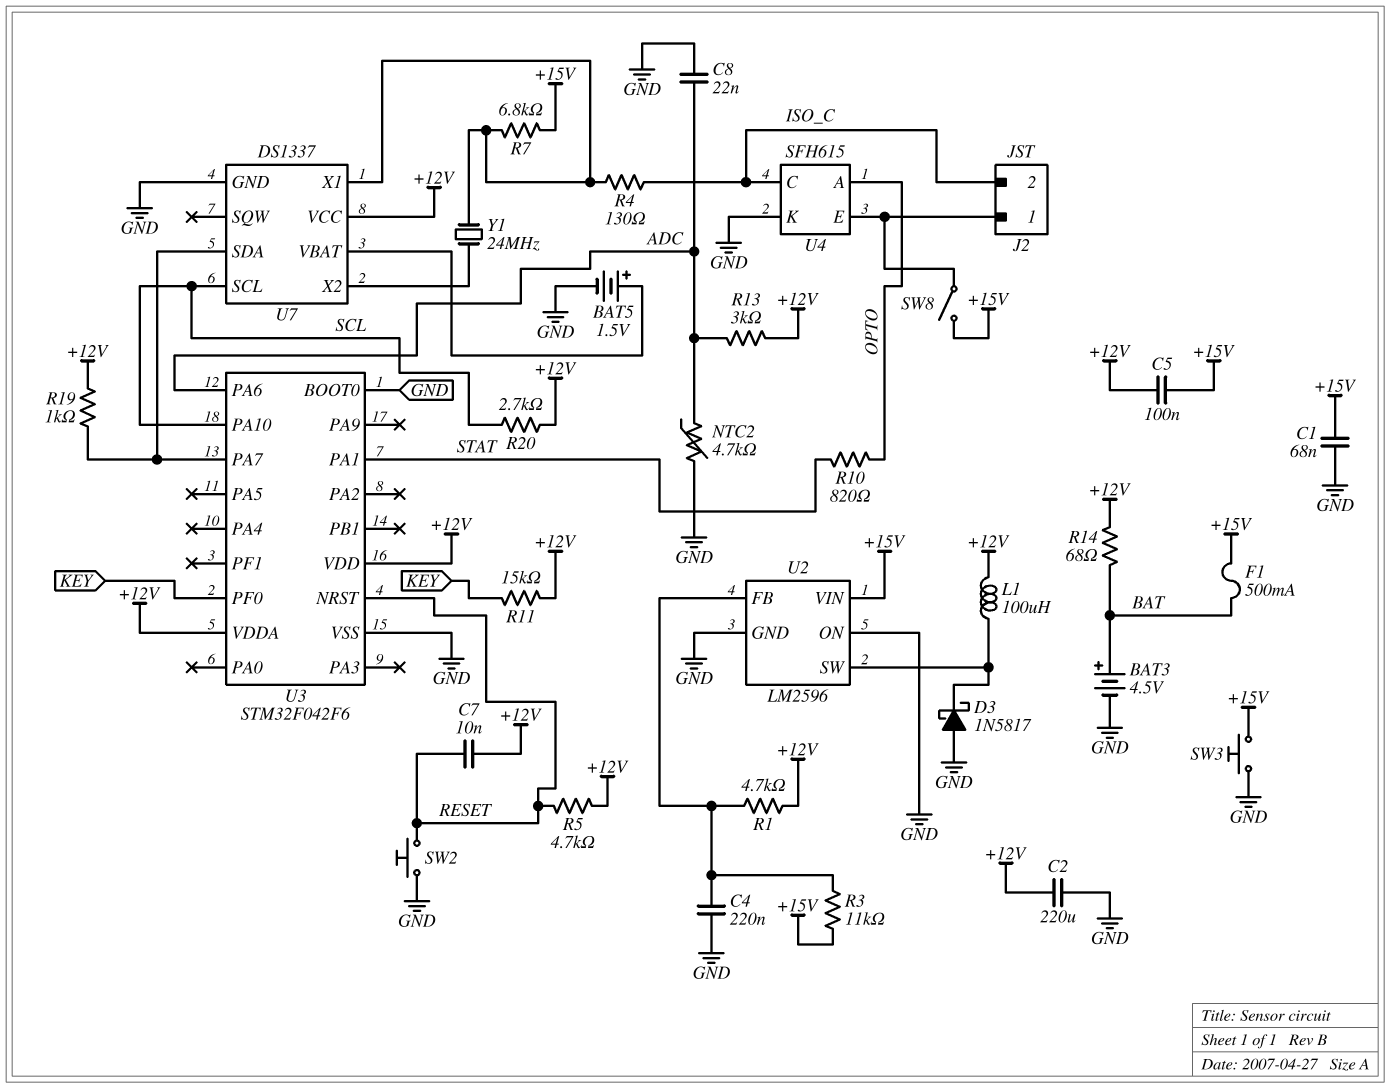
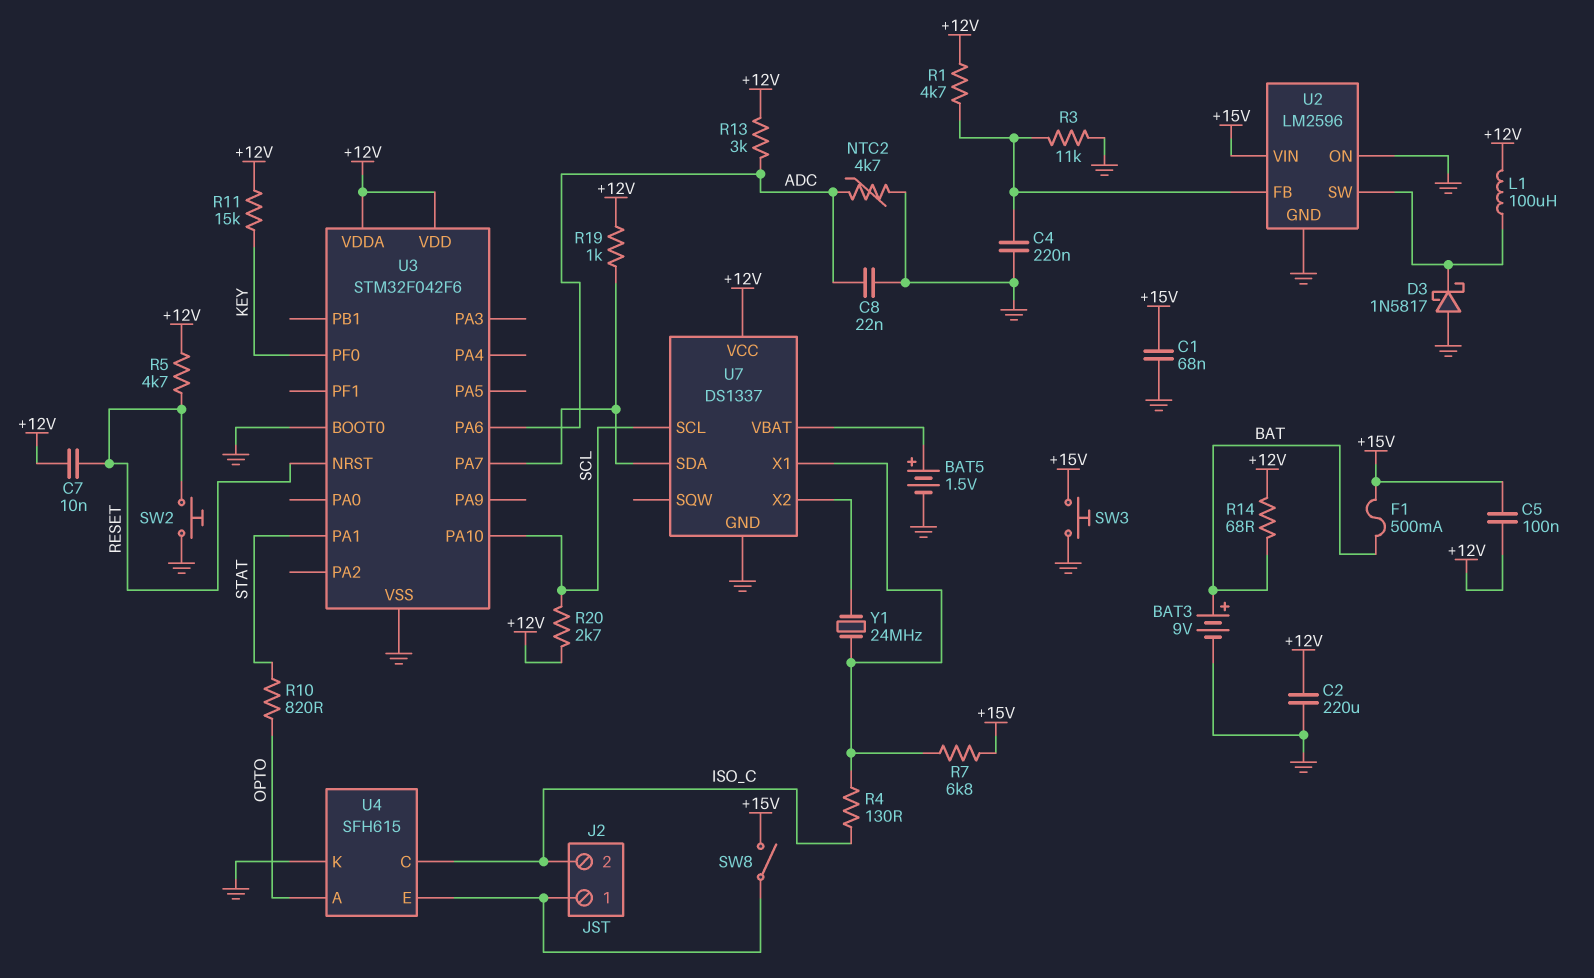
BAT3: 4.5V (plus BAT, minus GND) -> 9V (plus BAT, minus GND)
R3: 11k (+15V, U2/FB) -> 11k (GND, U2/FB)

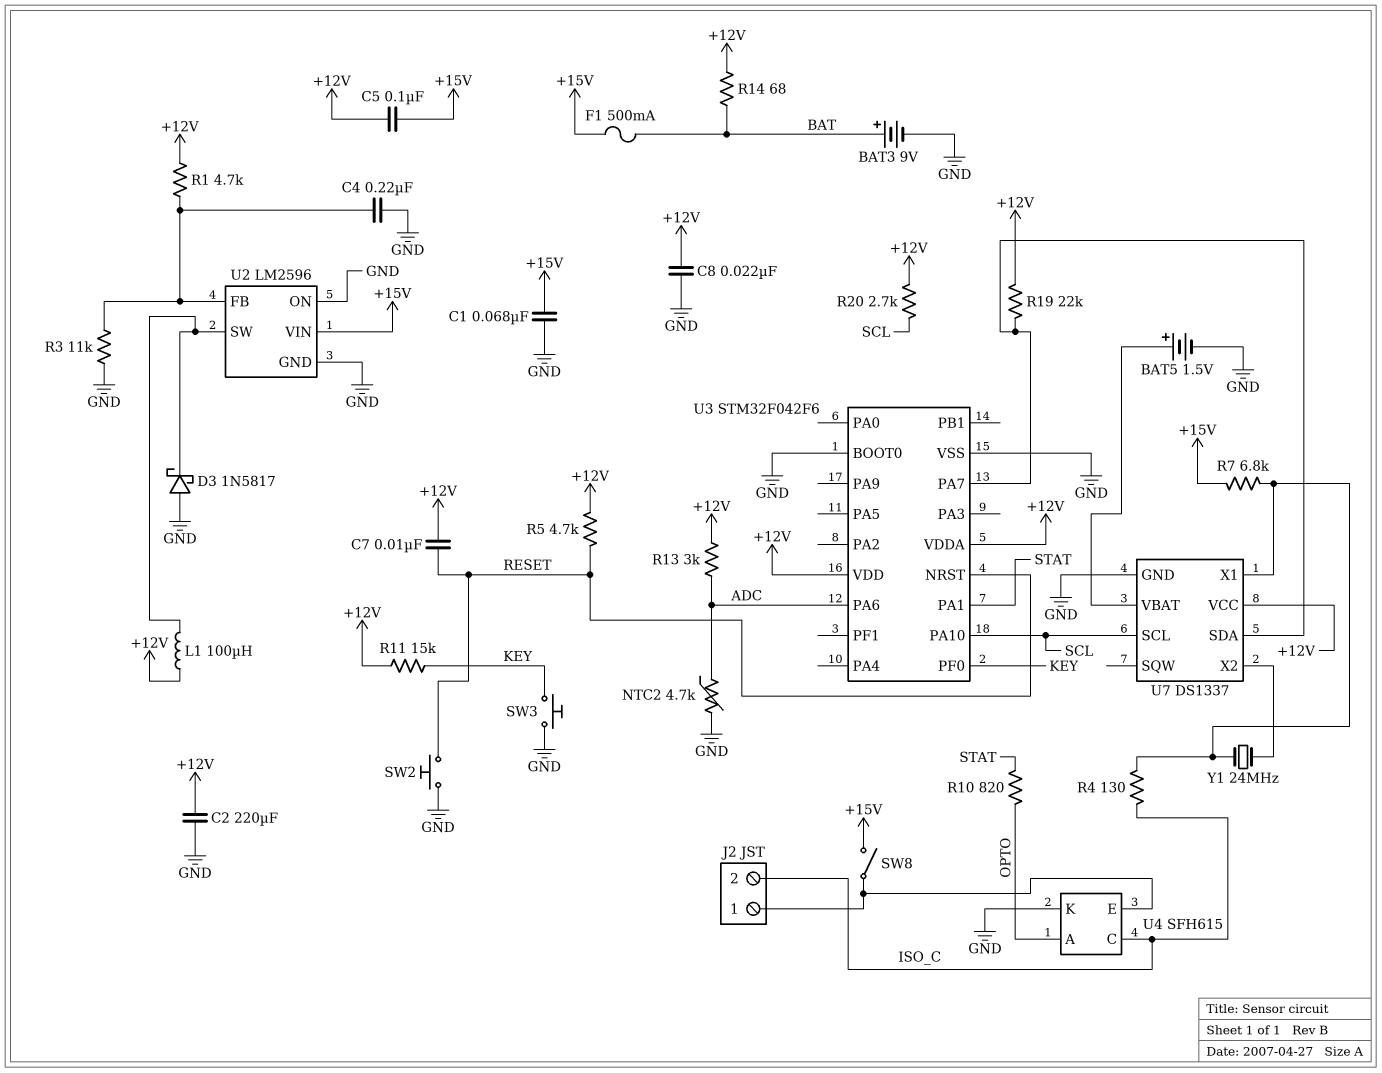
C8: 22nF (ADC, GND) -> 22nF (+12V, GND)
R19: 1k (+12V, U3/PA7) -> 22k (+12V, U3/PA7)
SW3: button (+15V, GND) -> button (GND, KEY)

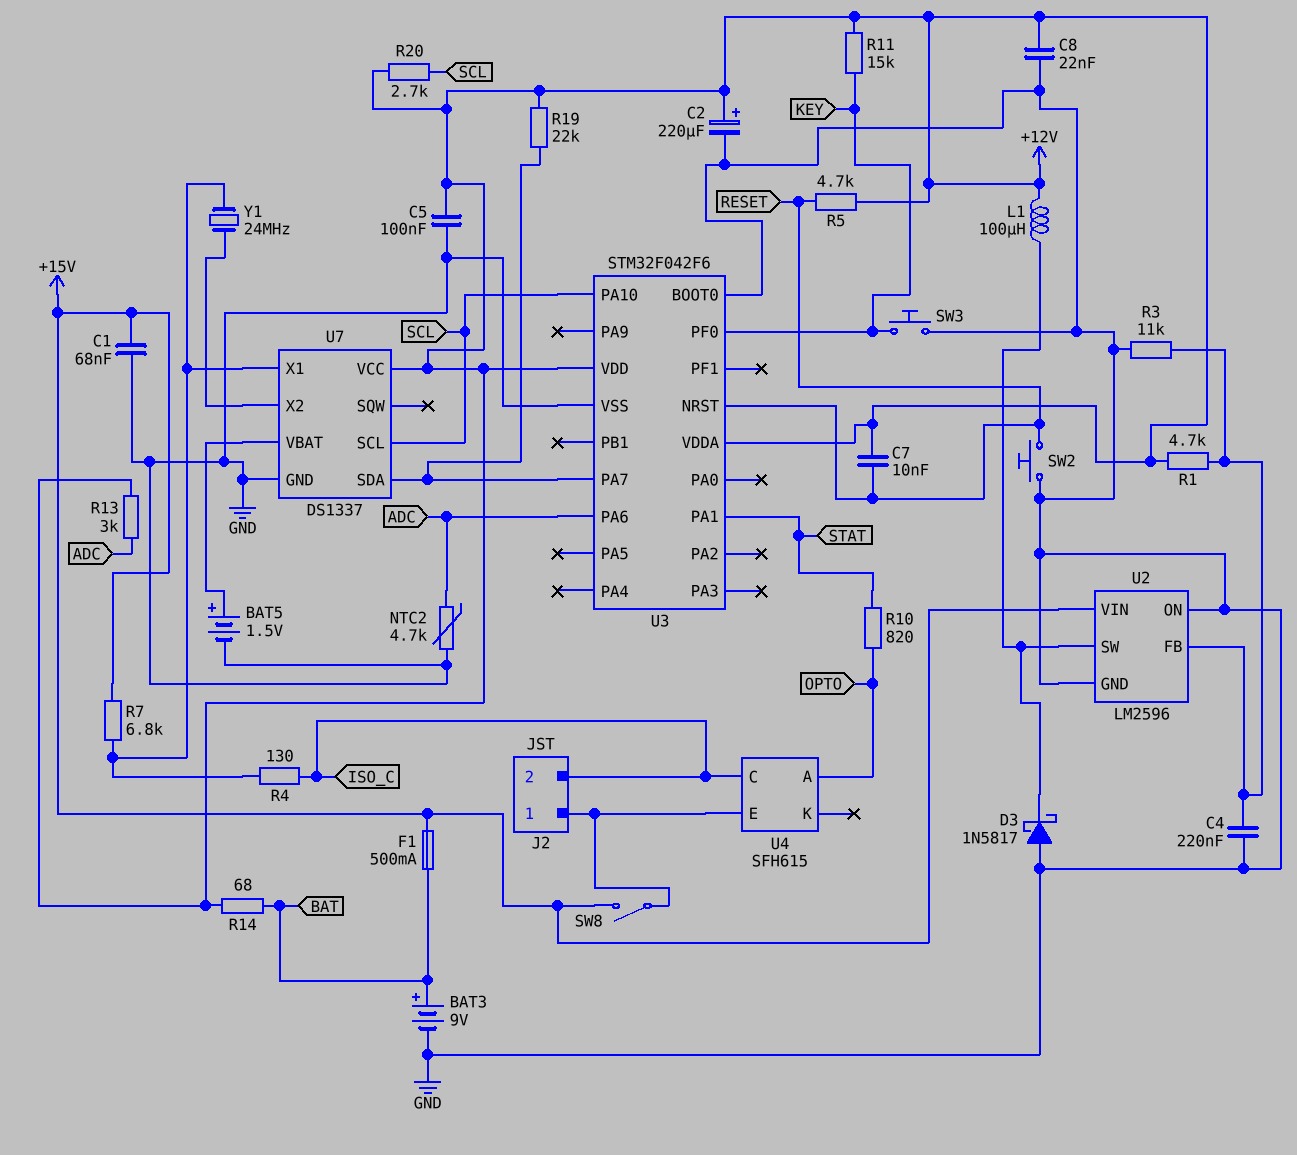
C2: 220uF (+12V, GND) -> 220uF (plus +12V, minus GND)
C5: 100nF (+12V, +15V) -> 100nF (+12V, GND)
U4 pin K: GND -> none

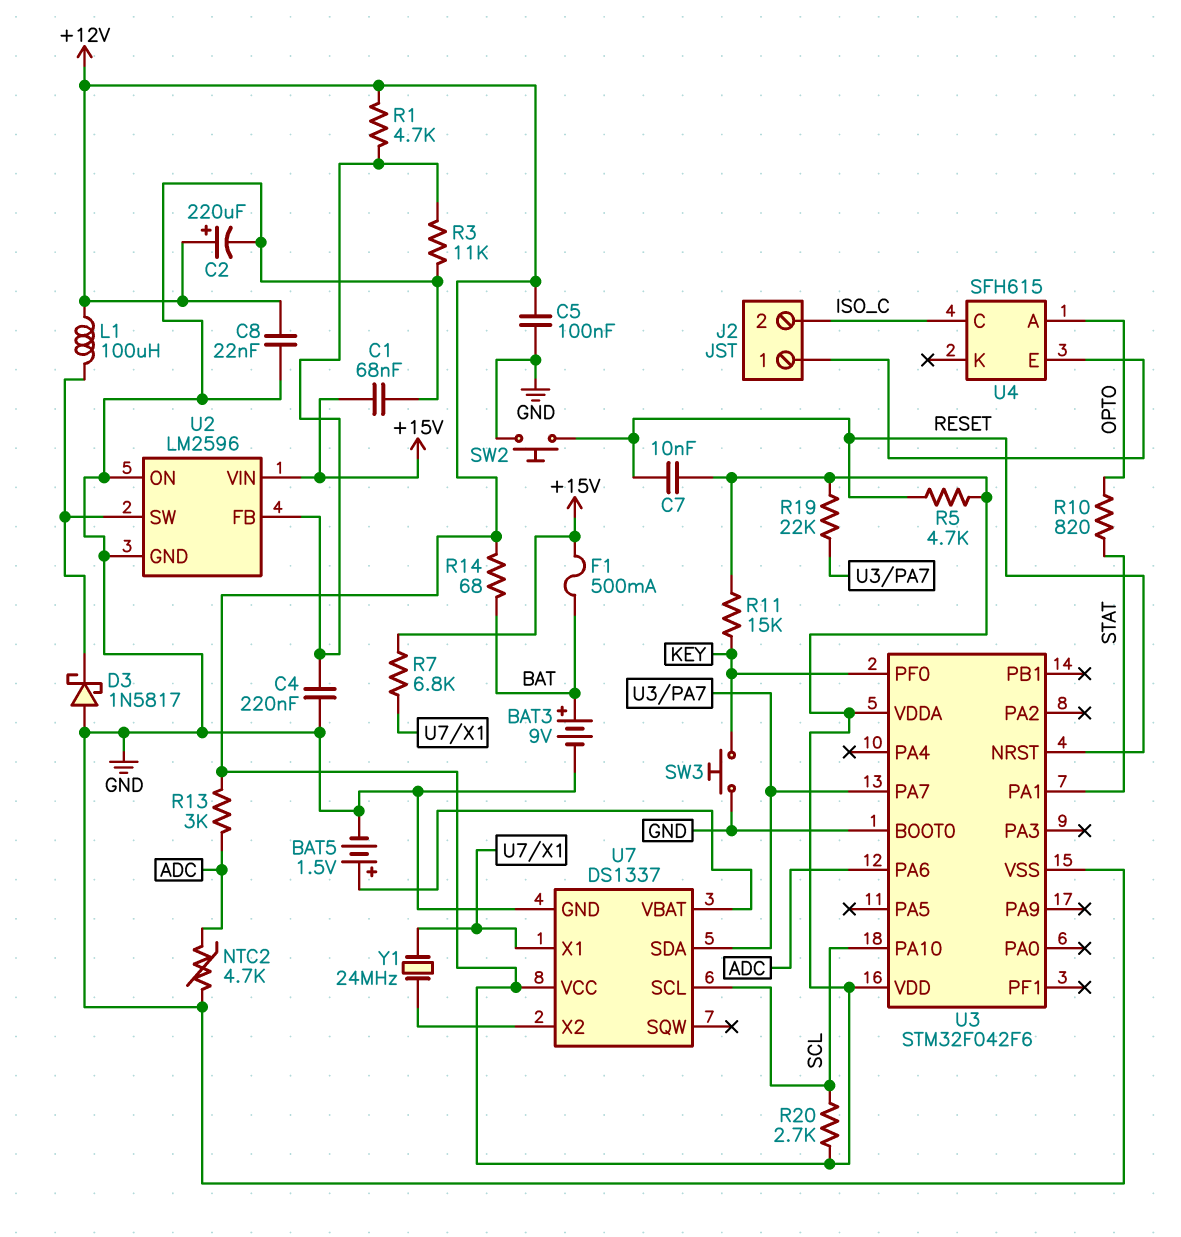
R4: 130 (ISO_C, U7/X1) -> none
SW8: switch (+15V, J2/1) -> none

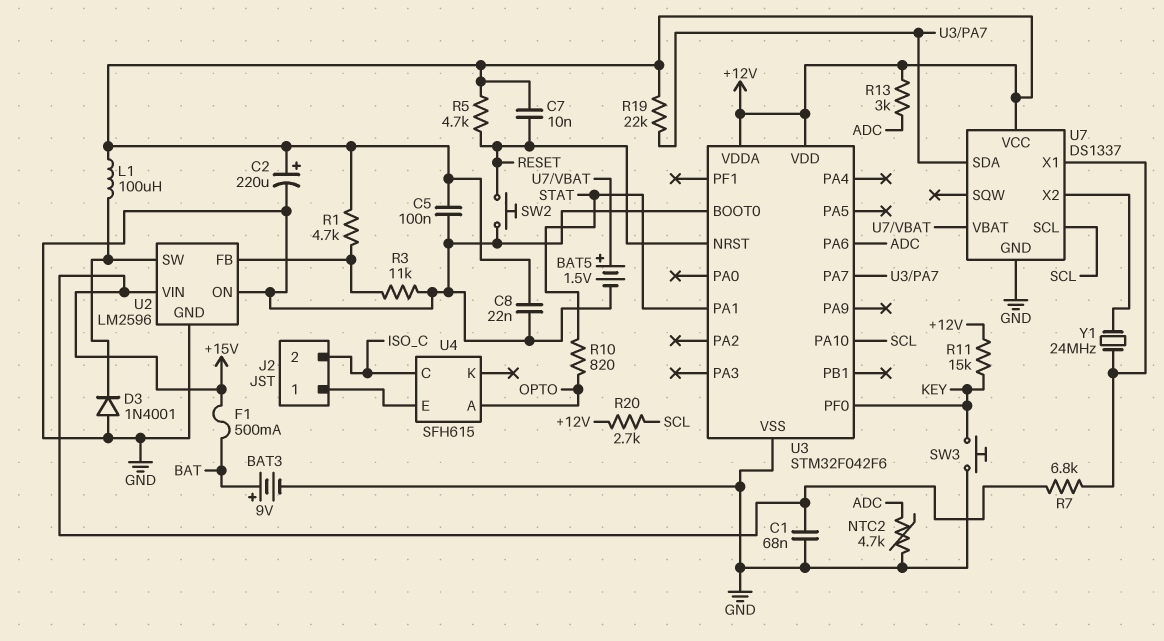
C4: 220nF (GND, U2/FB) -> none
D3: schottky 1N5817 (A GND, K U2/SW) -> diode 1N4001 (A GND, K U2/SW)
R14: 68 (+12V, BAT) -> none

